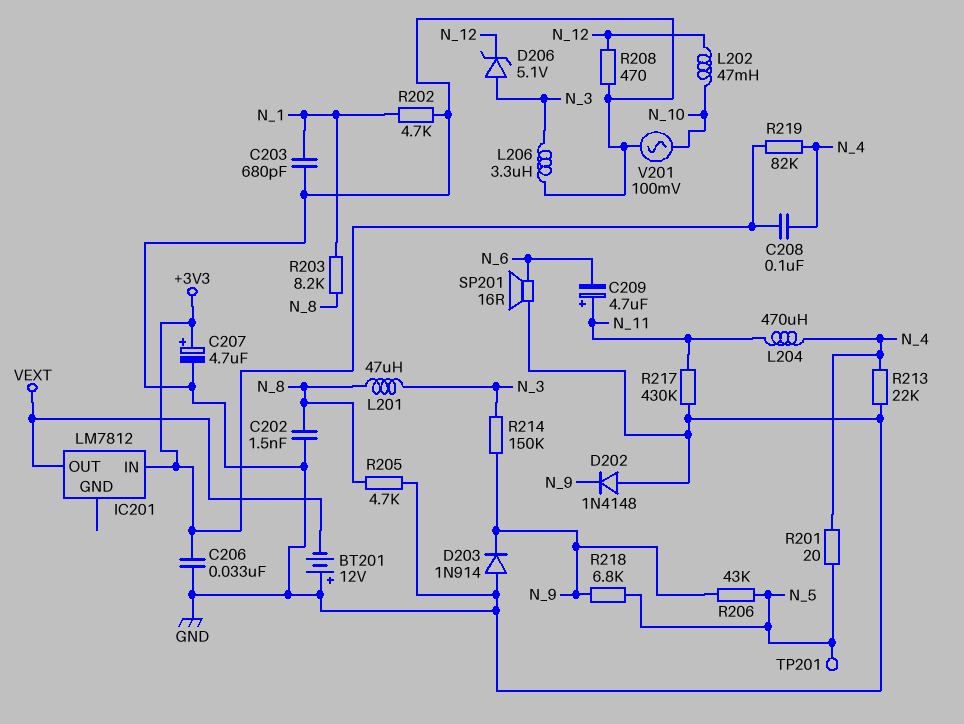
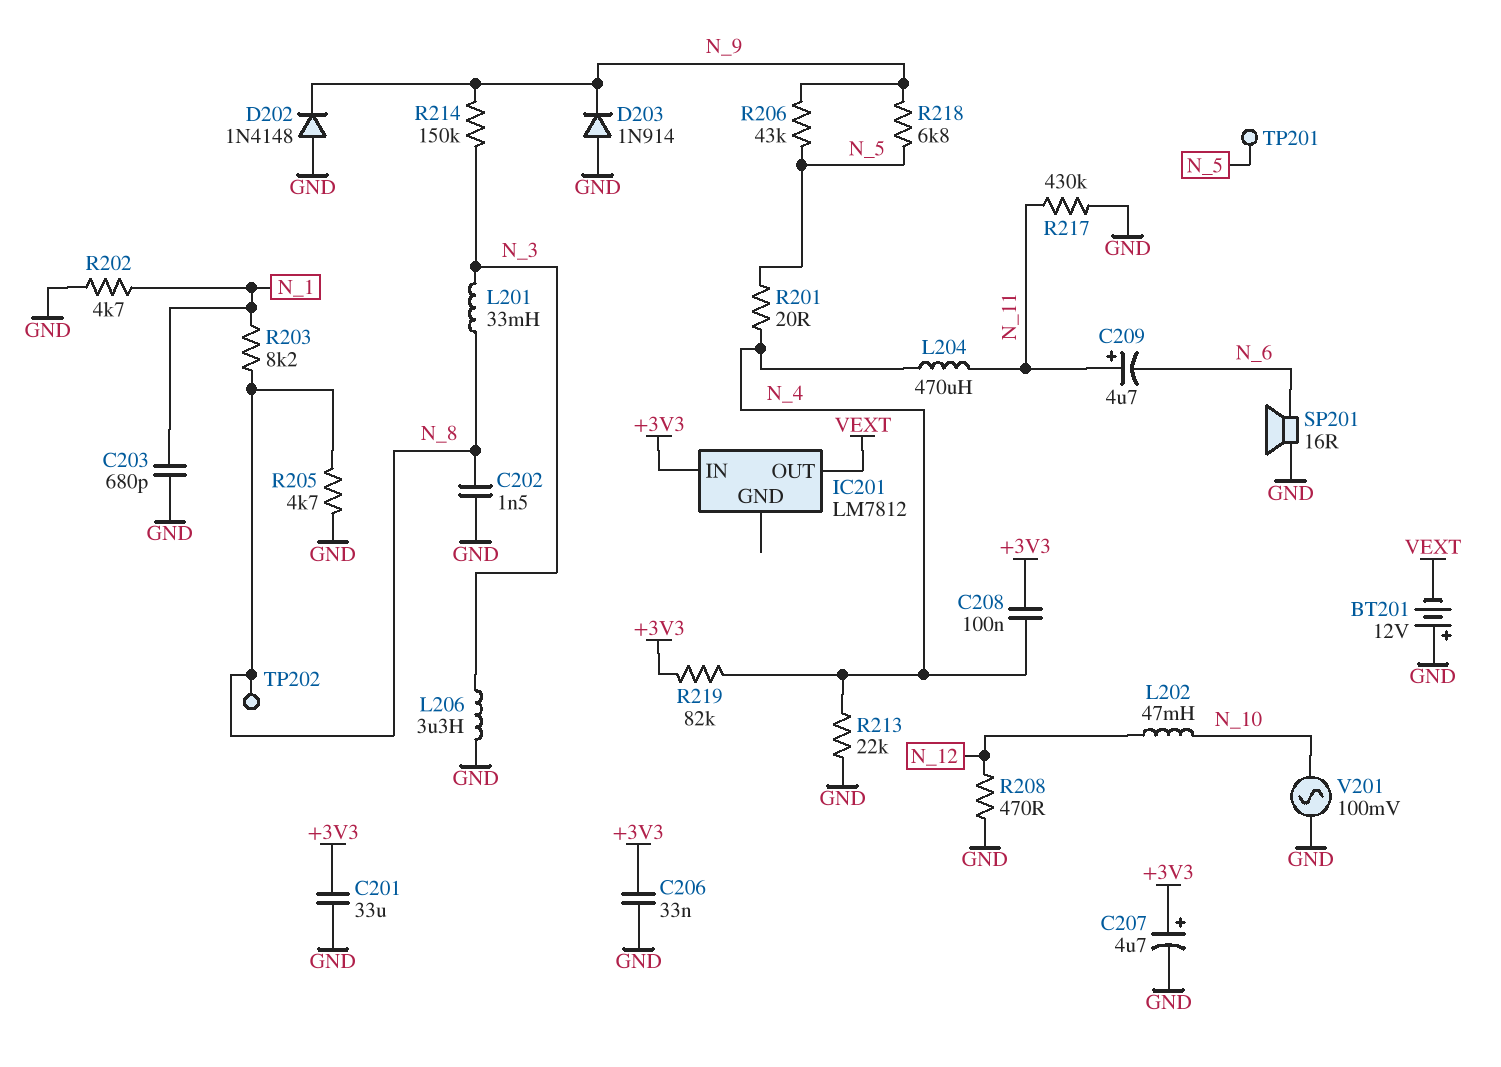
C201: none -> 33uF (+3V3, GND)
D206: zener 5.1V (A N_3, K N_12) -> none
L201: 47uH (N_3, N_8) -> 33mH (N_3, N_8)
TP202: none -> test point (N_8)

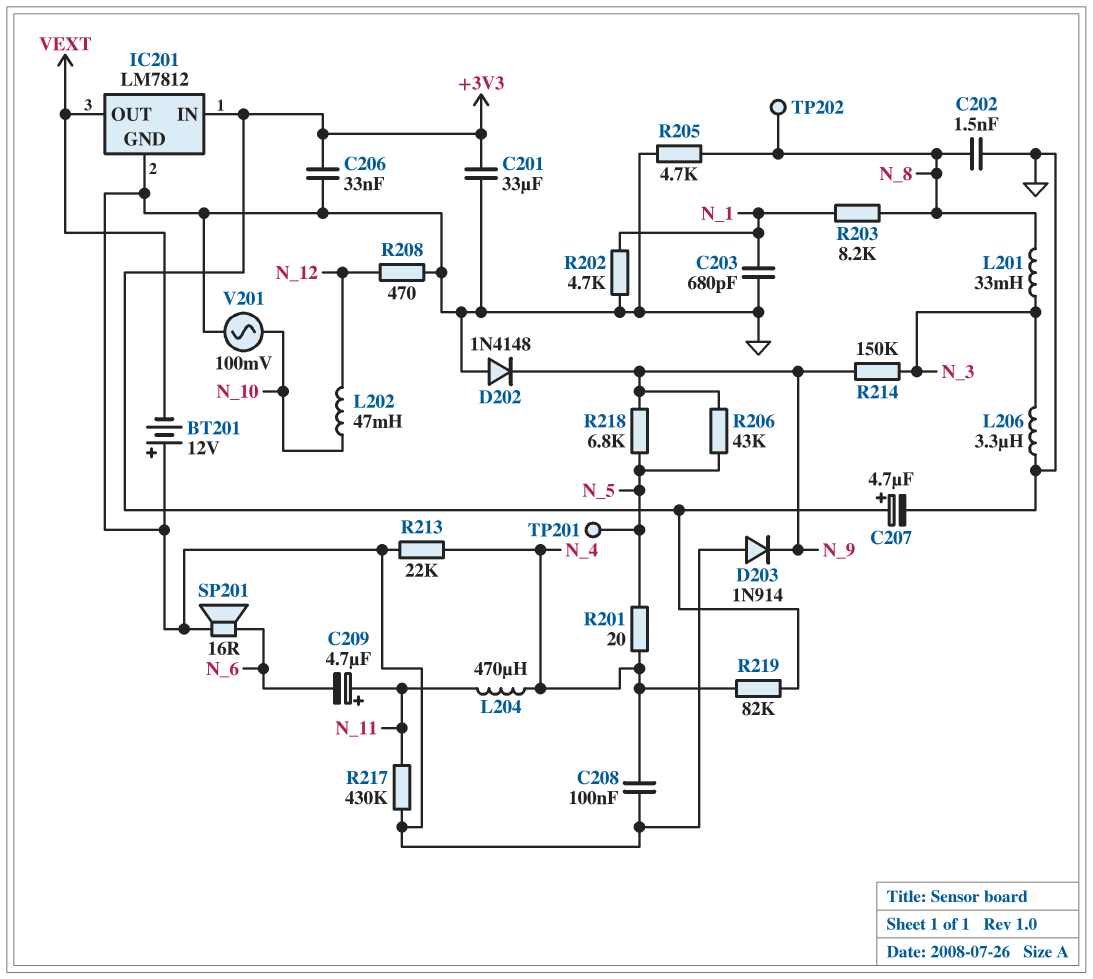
C208: 100nF (+3V3, N_4) -> 100nF (GND, N_4)
IC201 pin GND: none -> GND

